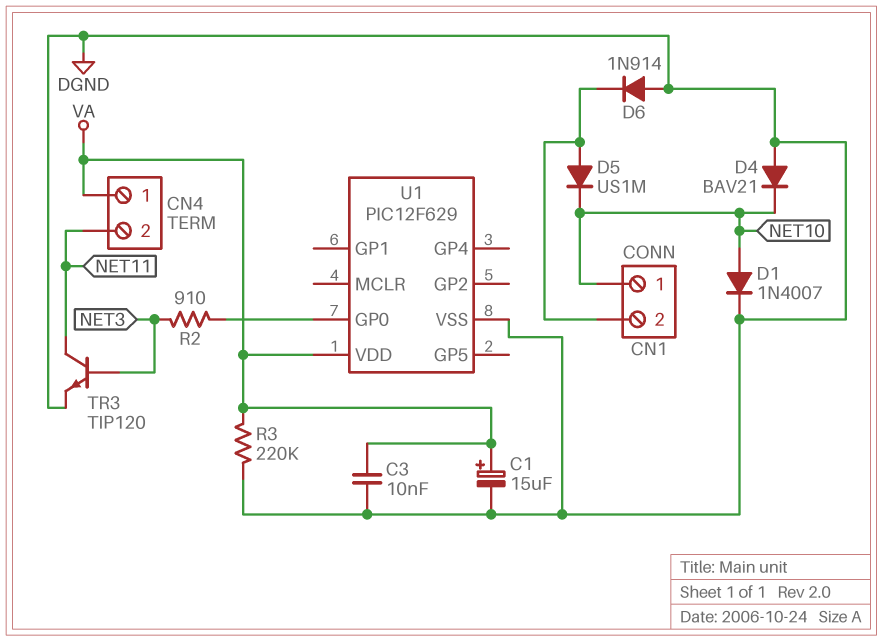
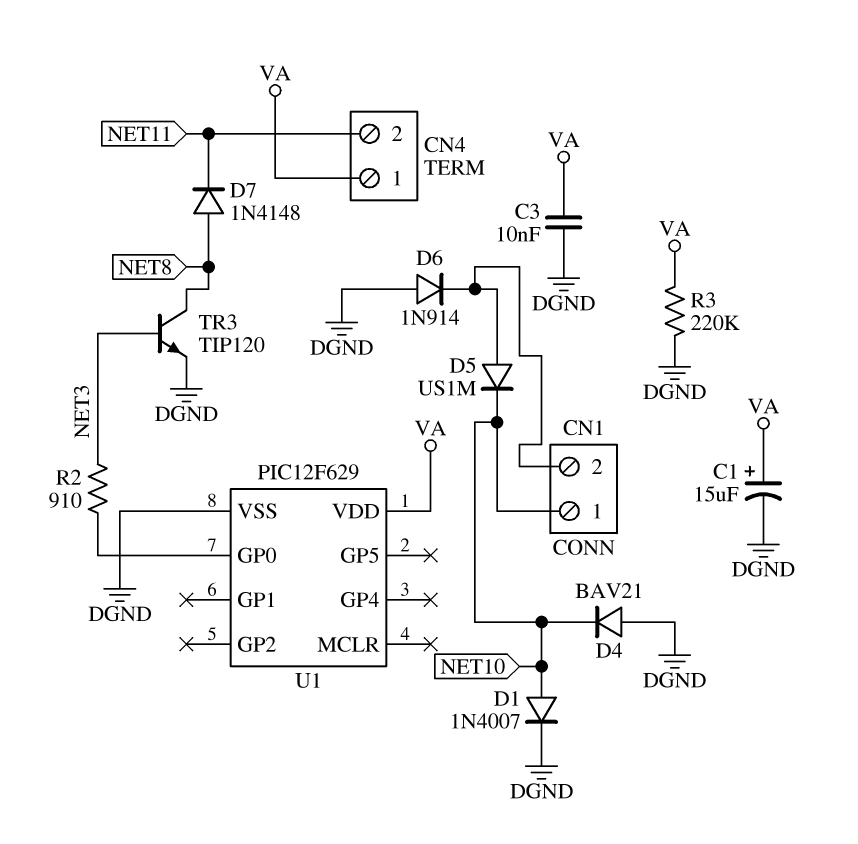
D7: none -> diode 1N4148 (A NET8, K NET11)
TR3: NPN TIP120 (B NET3, C NET11, E DGND) -> NPN TIP120 (B NET3, C NET8, E DGND)

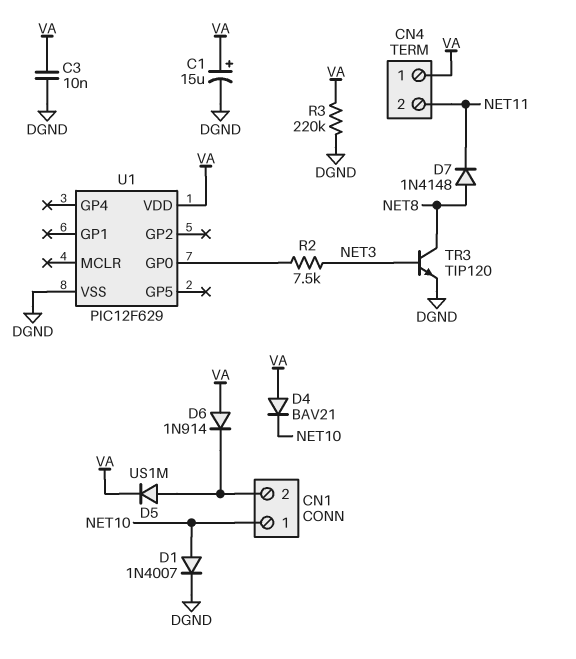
D4: diode BAV21 (A DGND, K NET10) -> diode BAV21 (A VA, K NET10)
D5: diode US1M (A CN1/2, K NET10) -> diode US1M (A CN1/2, K VA)
D6: diode 1N914 (A DGND, K CN1/2) -> diode 1N914 (A VA, K CN1/2)
R2: 910 (NET3, U1/GP0) -> 7.5k (NET3, U1/GP0)

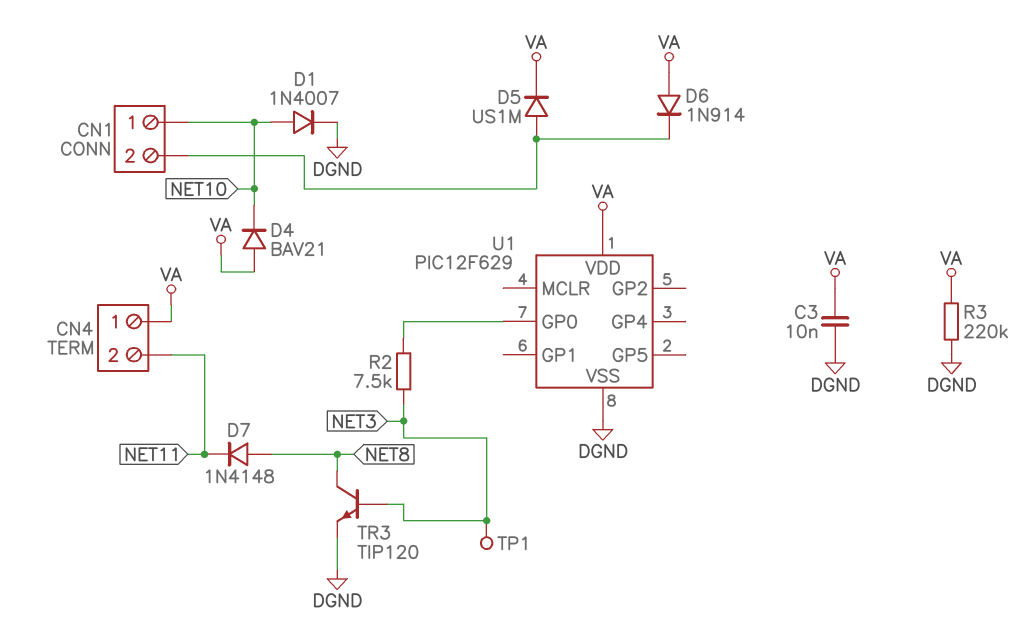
C1: 15uF (plus VA, minus DGND) -> none
TP1: none -> test point (NET3)

